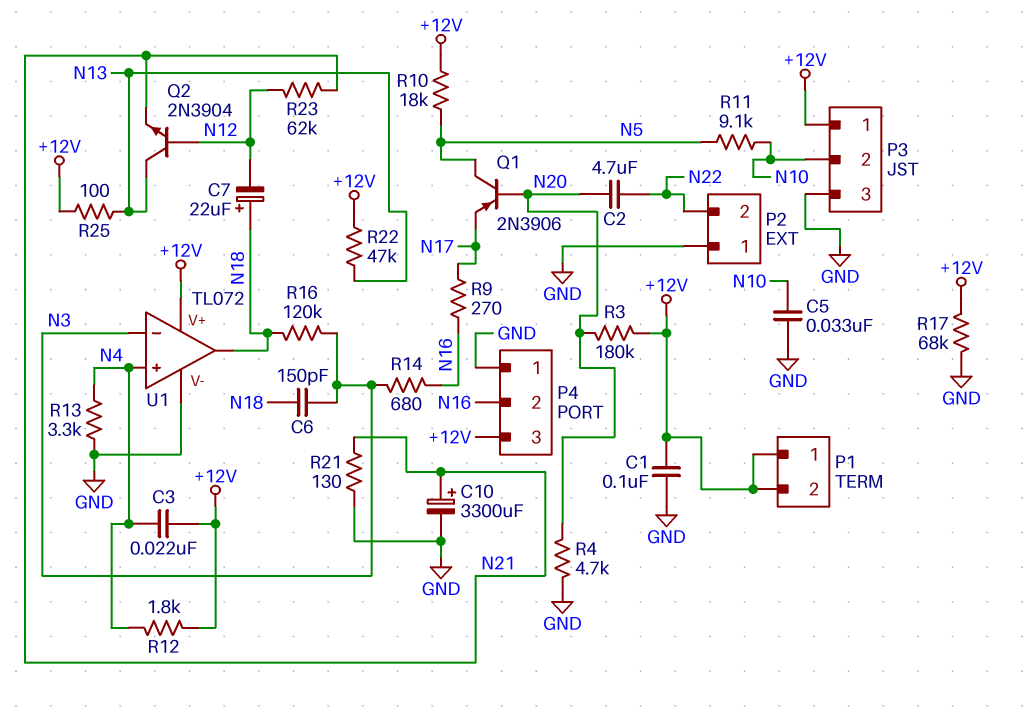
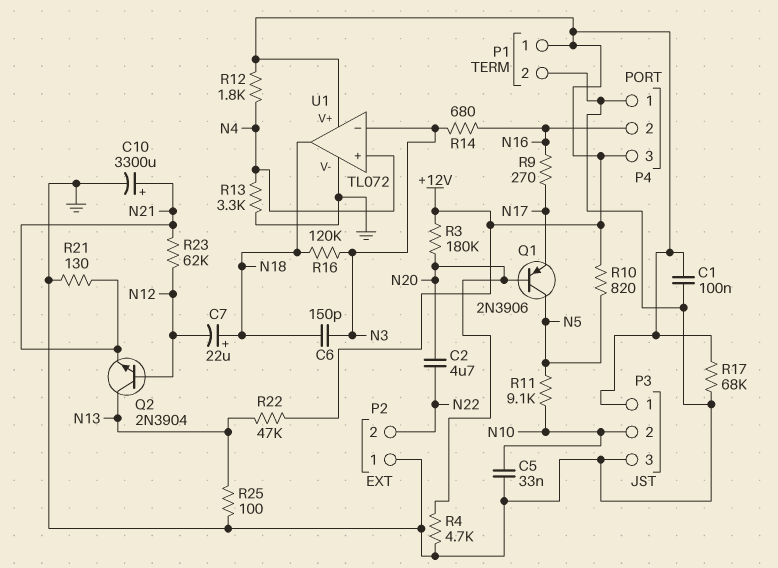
C3: 22nF (+12V, N4) -> none
P1 pin 2: +12V -> GND
R10: 18k (+12V, N5) -> 820 (+12V, N5)
R25: 100 (+12V, N13) -> 100 (GND, N13)

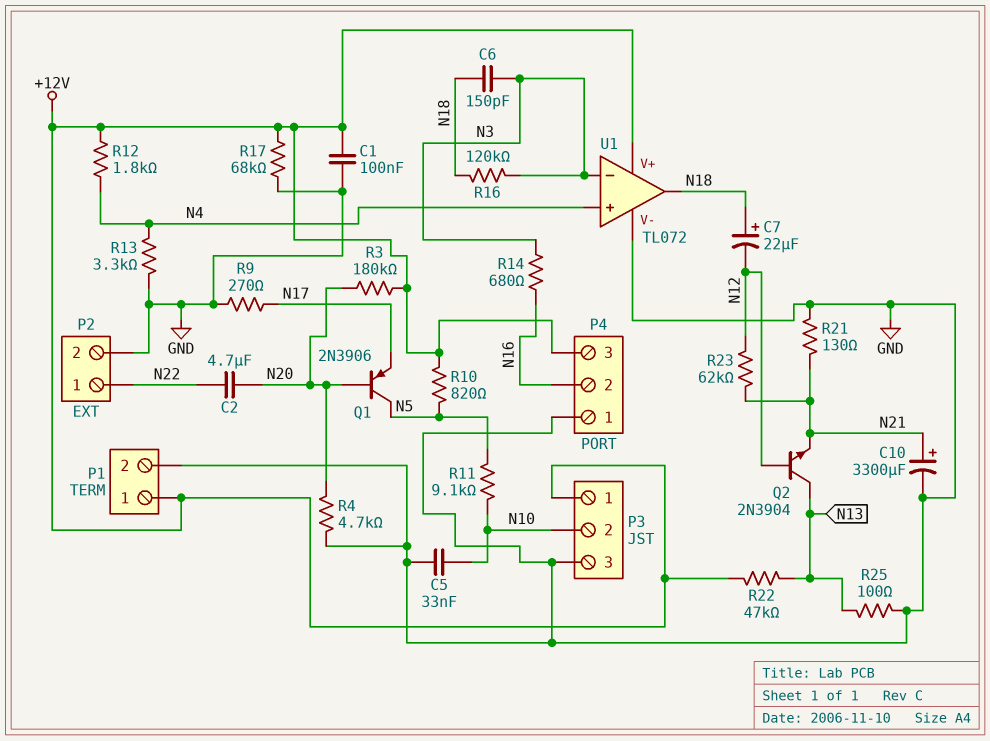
P2 pin 1: GND -> N22
P2 pin 2: N22 -> GND
R9: 270 (N16, N17) -> 270 (GND, N17)

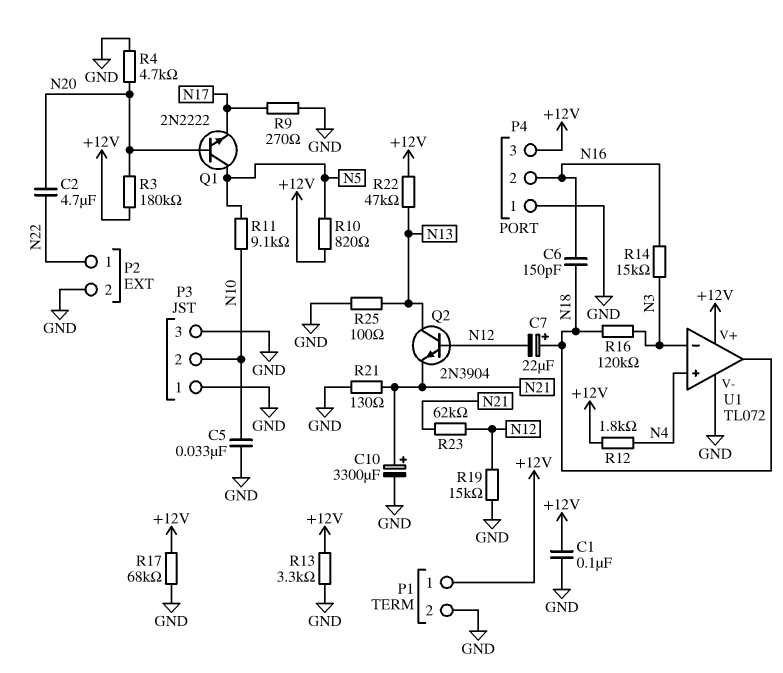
C6: 150pF (N3, N18) -> 150pF (N16, N18)
P3 pin 1: +12V -> GND
Q1: PNP 2N3906 (B N20, C N5, E N17) -> NPN 2N2222 (B N20, C N5, E N17)
R13: 3.3k (GND, N4) -> 3.3k (+12V, GND)
R14: 680 (N3, N16) -> 15k (N3, N16)
R19: none -> 15k (GND, N12)

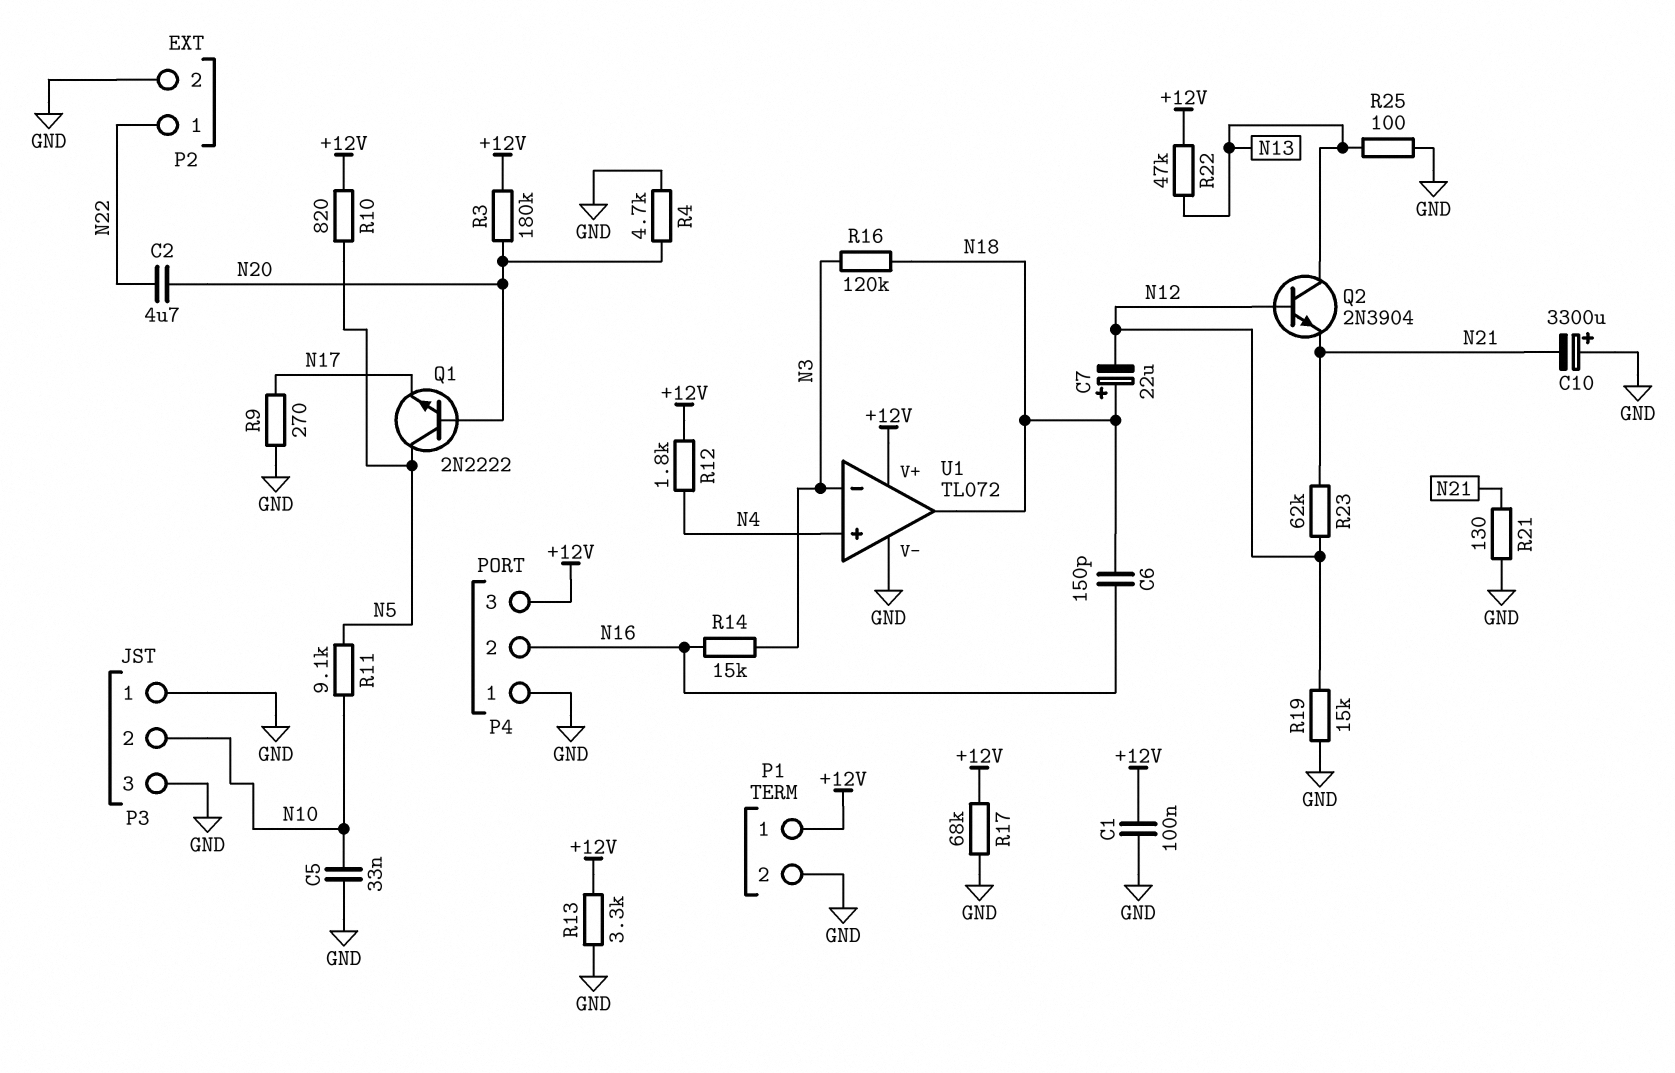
C10: 3300uF (plus N21, minus GND) -> 3300uF (plus GND, minus N21)

